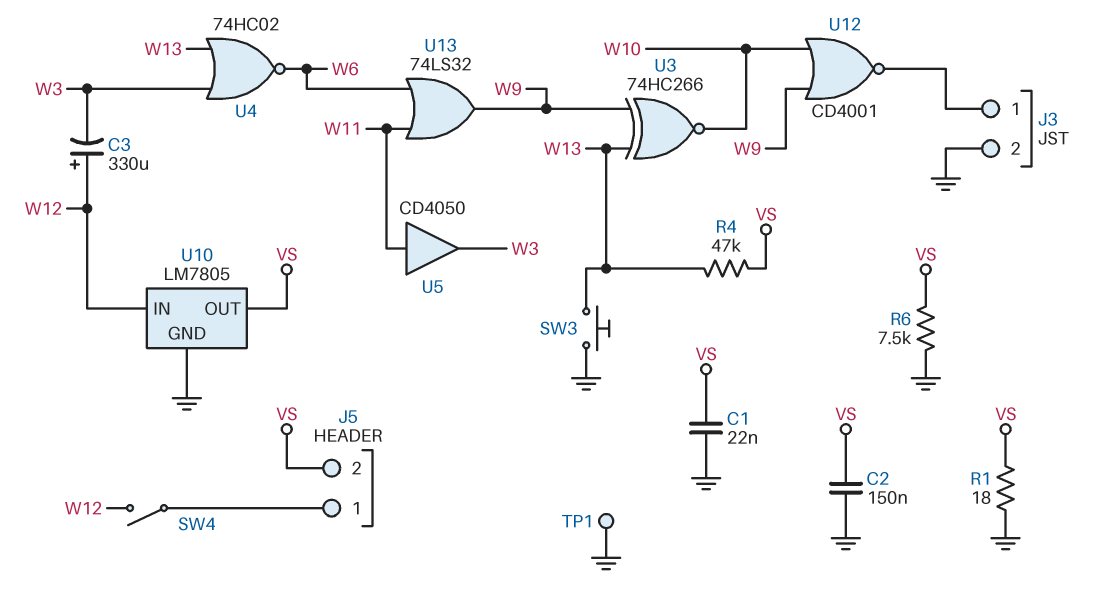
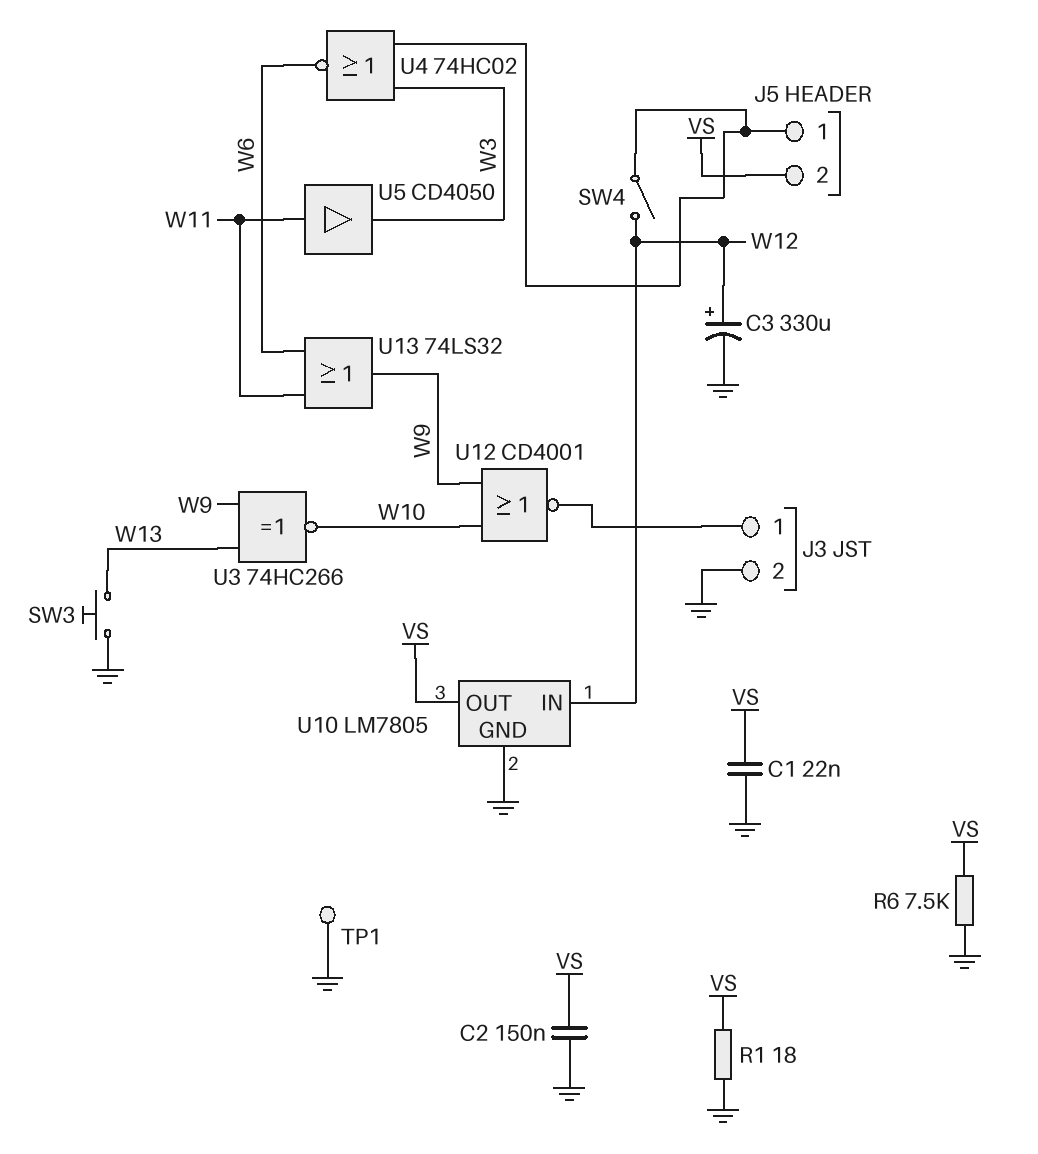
C3: 330uF (plus W12, minus W3) -> 330uF (plus W12, minus GND)
R4: 47k (VS, W13) -> none
U4: NOR 74HC02 (in W3, in W13, out W6) -> NOR 74HC02 (in J5/1, in W3, out W6)

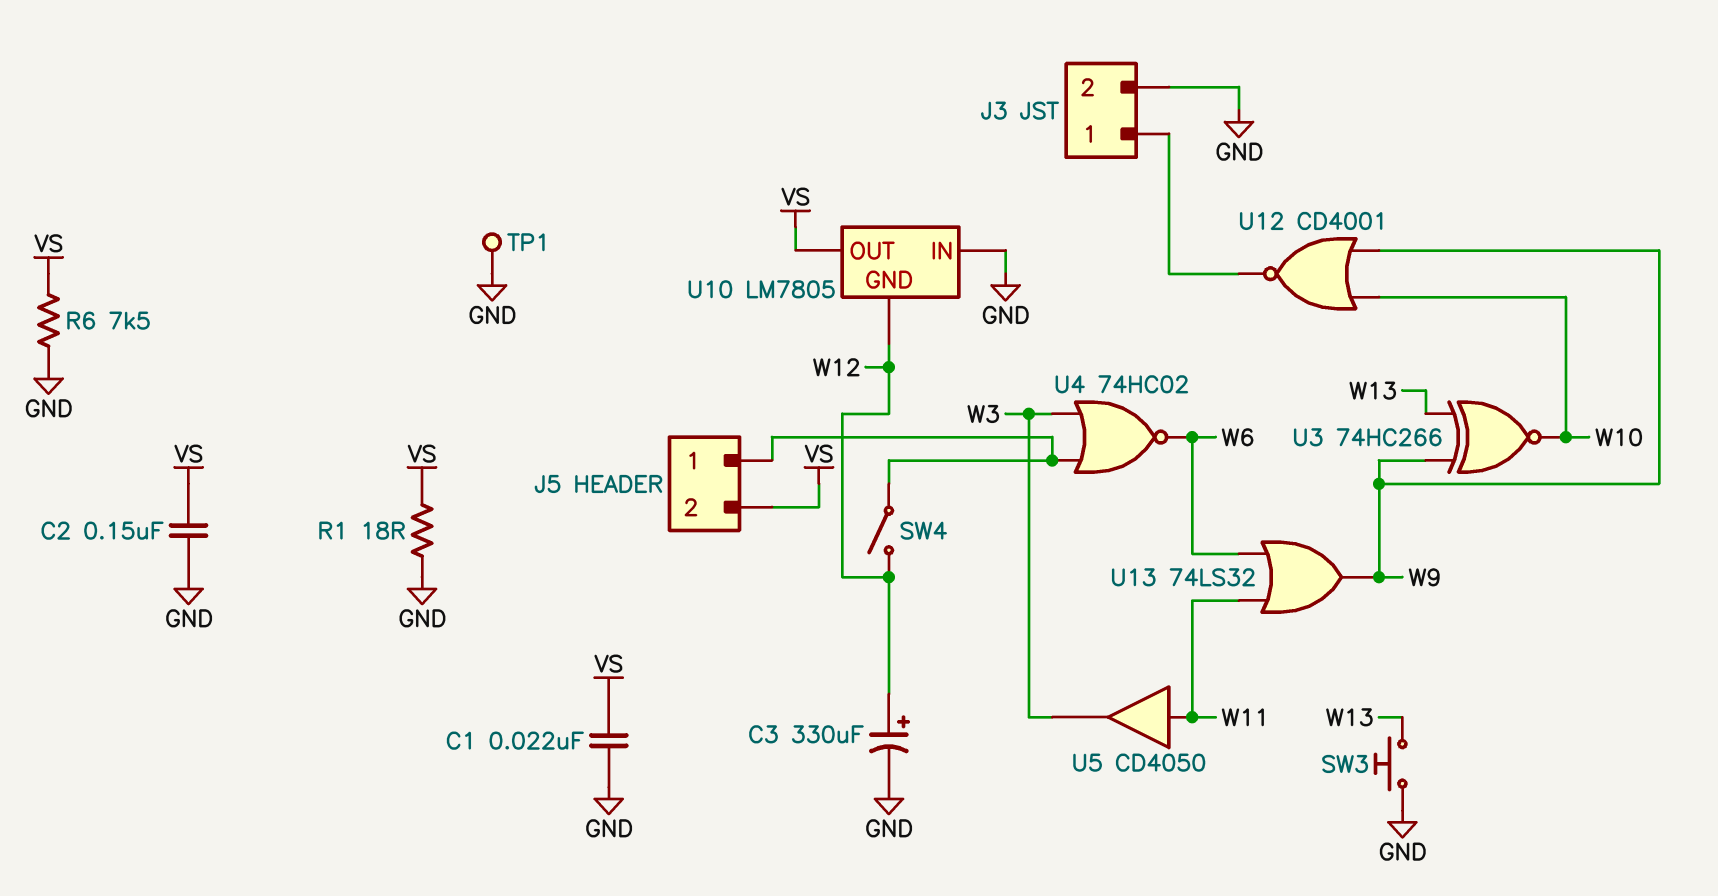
U10 pin GND: GND -> W12
U10 pin IN: W12 -> GND

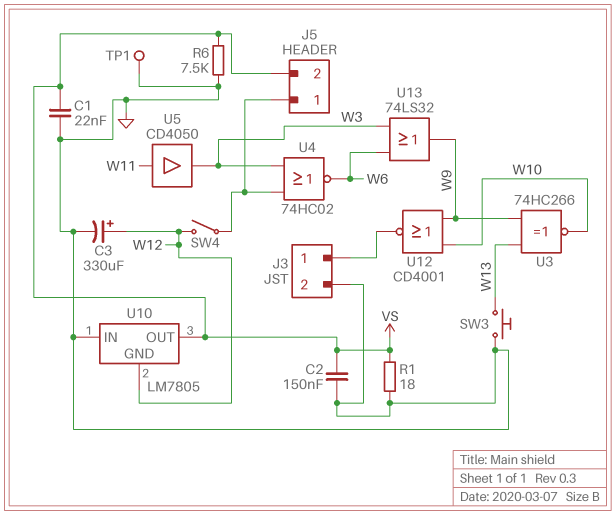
U13: OR 74LS32 (in W6, in W11, out W9) -> OR 74LS32 (in W3, in W6, out W9)

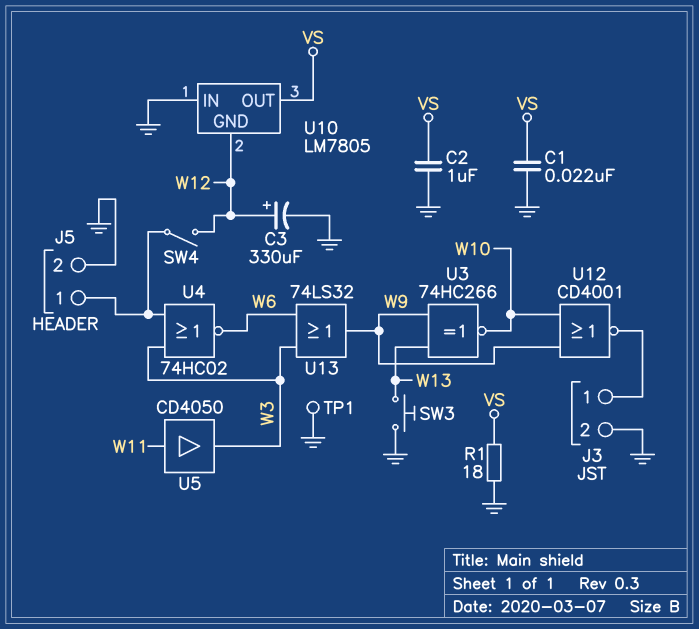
C2: 150nF (GND, VS) -> 1uF (GND, VS)
J5 pin 2: VS -> GND
R6: 7.5k (GND, VS) -> none

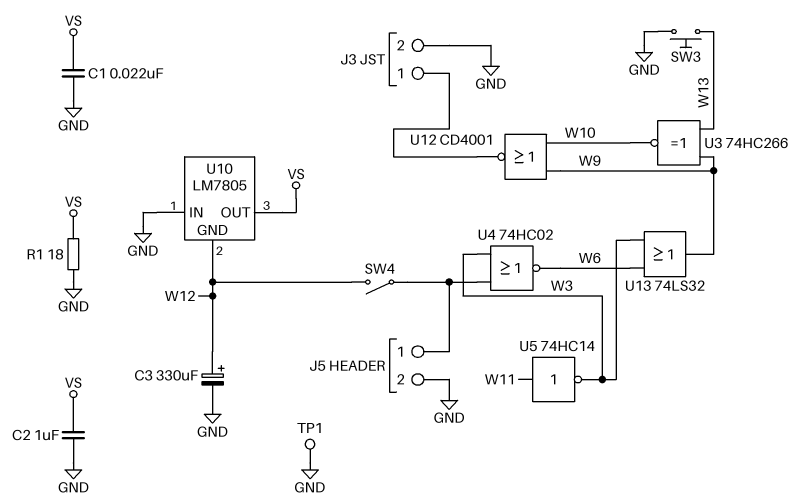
U5: buffer CD4050 (in W11, out W3) -> NOT 74HC14 (in W11, out W3)

